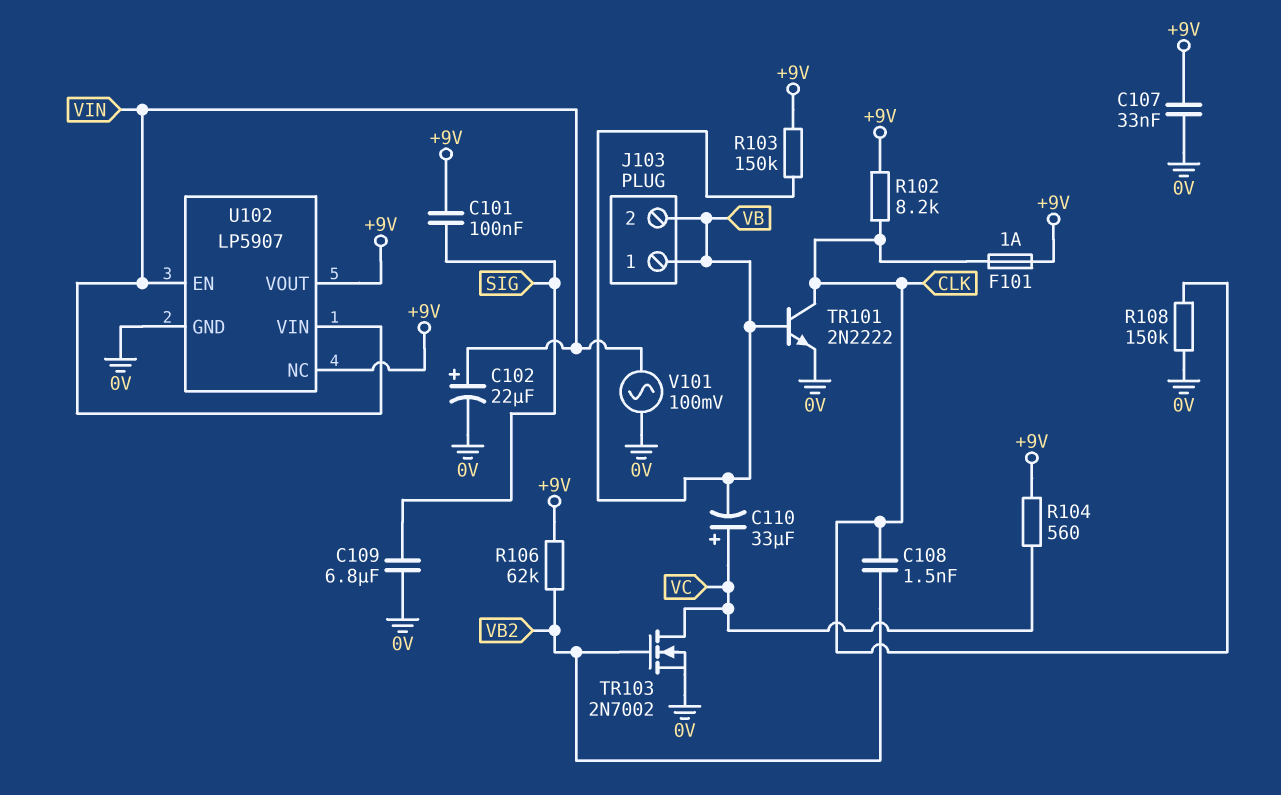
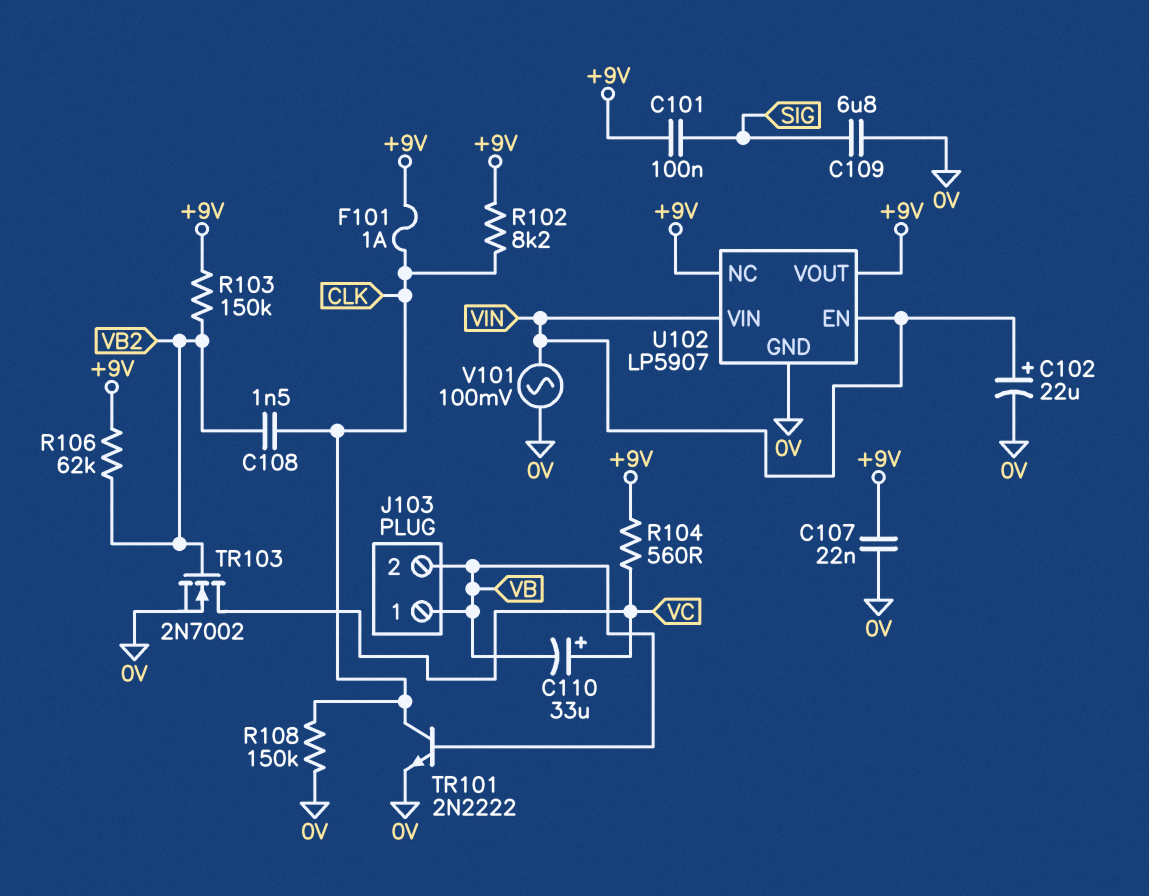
C107: 33nF (+9V, 0V) -> 22nF (+9V, 0V)
R103: 150k (+9V, VB) -> 150k (+9V, VB2)

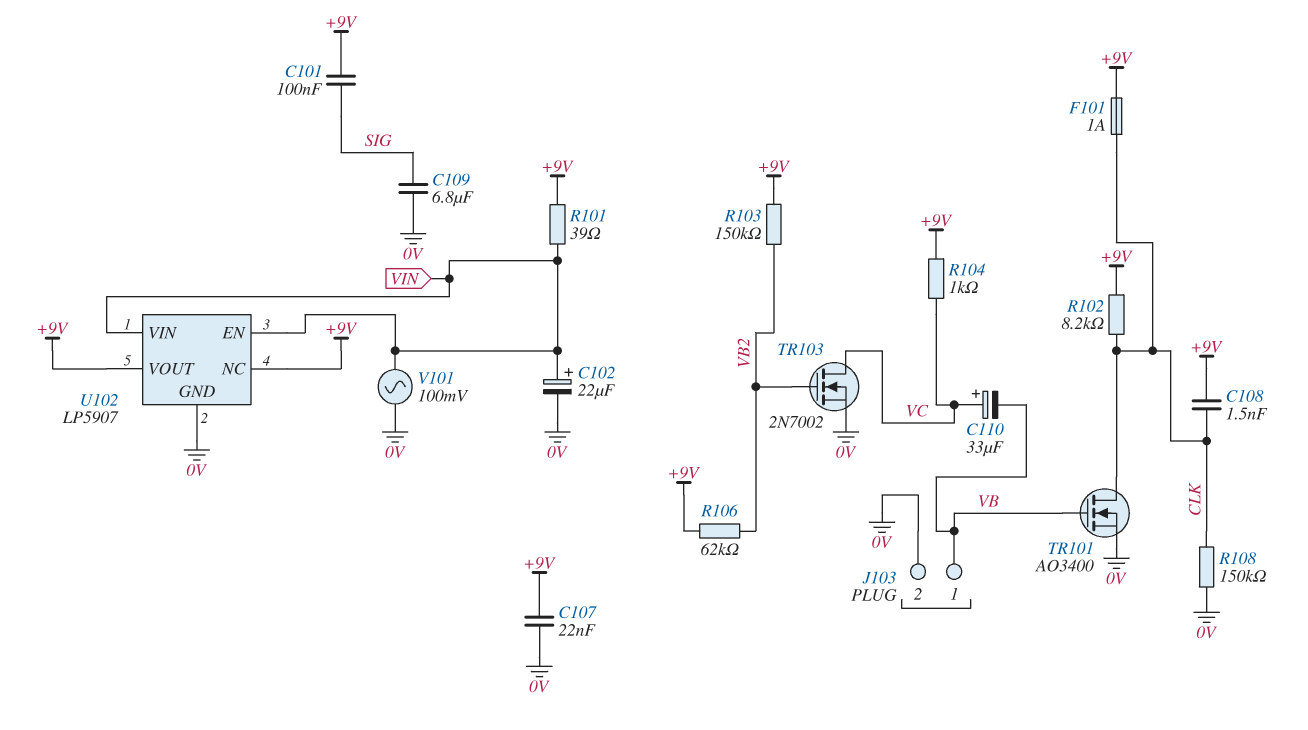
C108: 1.5nF (CLK, VB2) -> 1.5nF (+9V, CLK)
J103 pin 2: VB -> 0V
R101: none -> 39 (+9V, VIN)
R104: 560 (+9V, VC) -> 1k (+9V, VC)
TR101: NPN 2N2222 (B VB, C CLK, E 0V) -> NMOS AO3400 (G VB, D CLK, S 0V)

